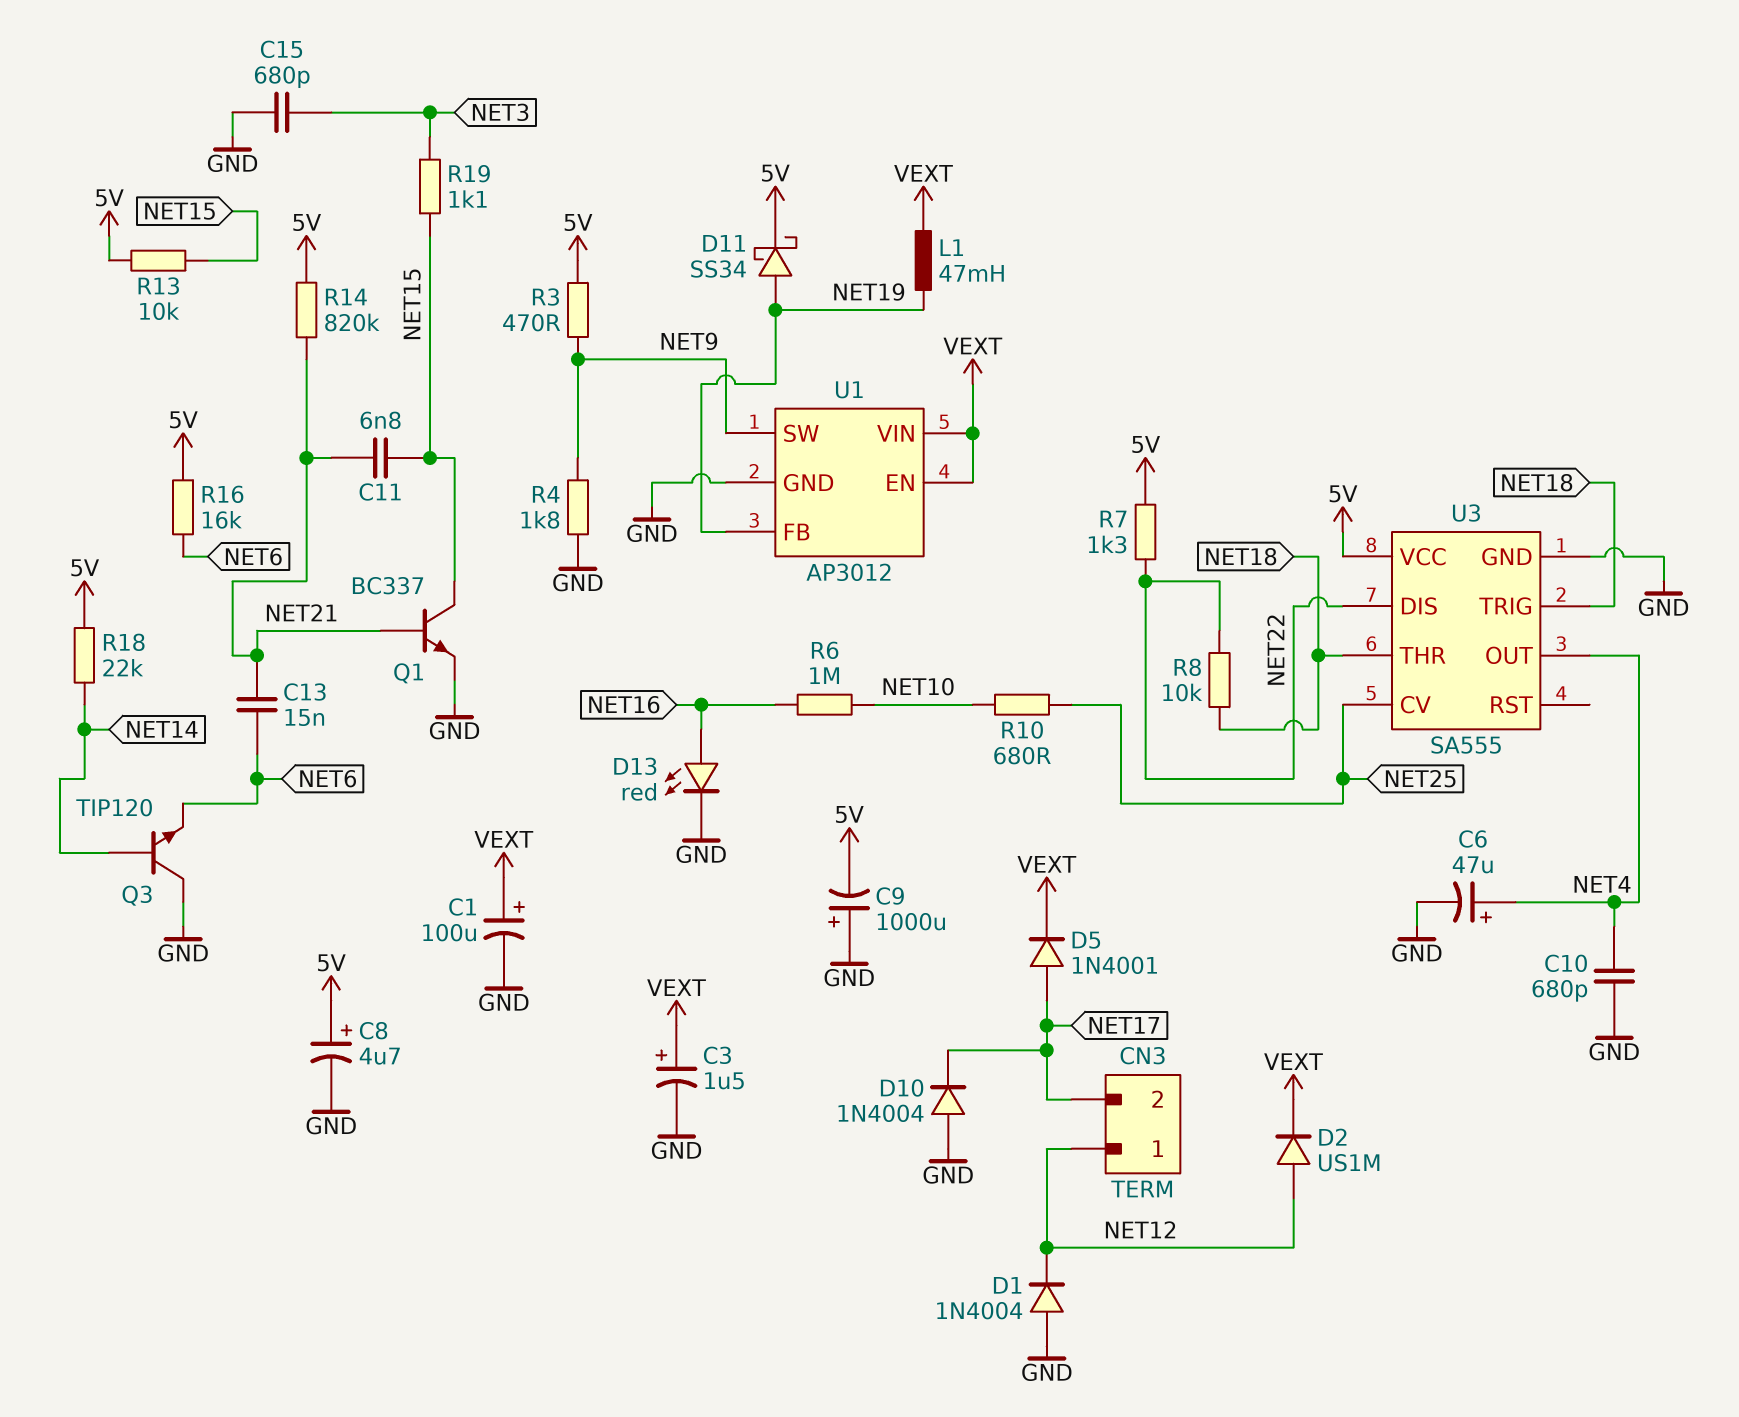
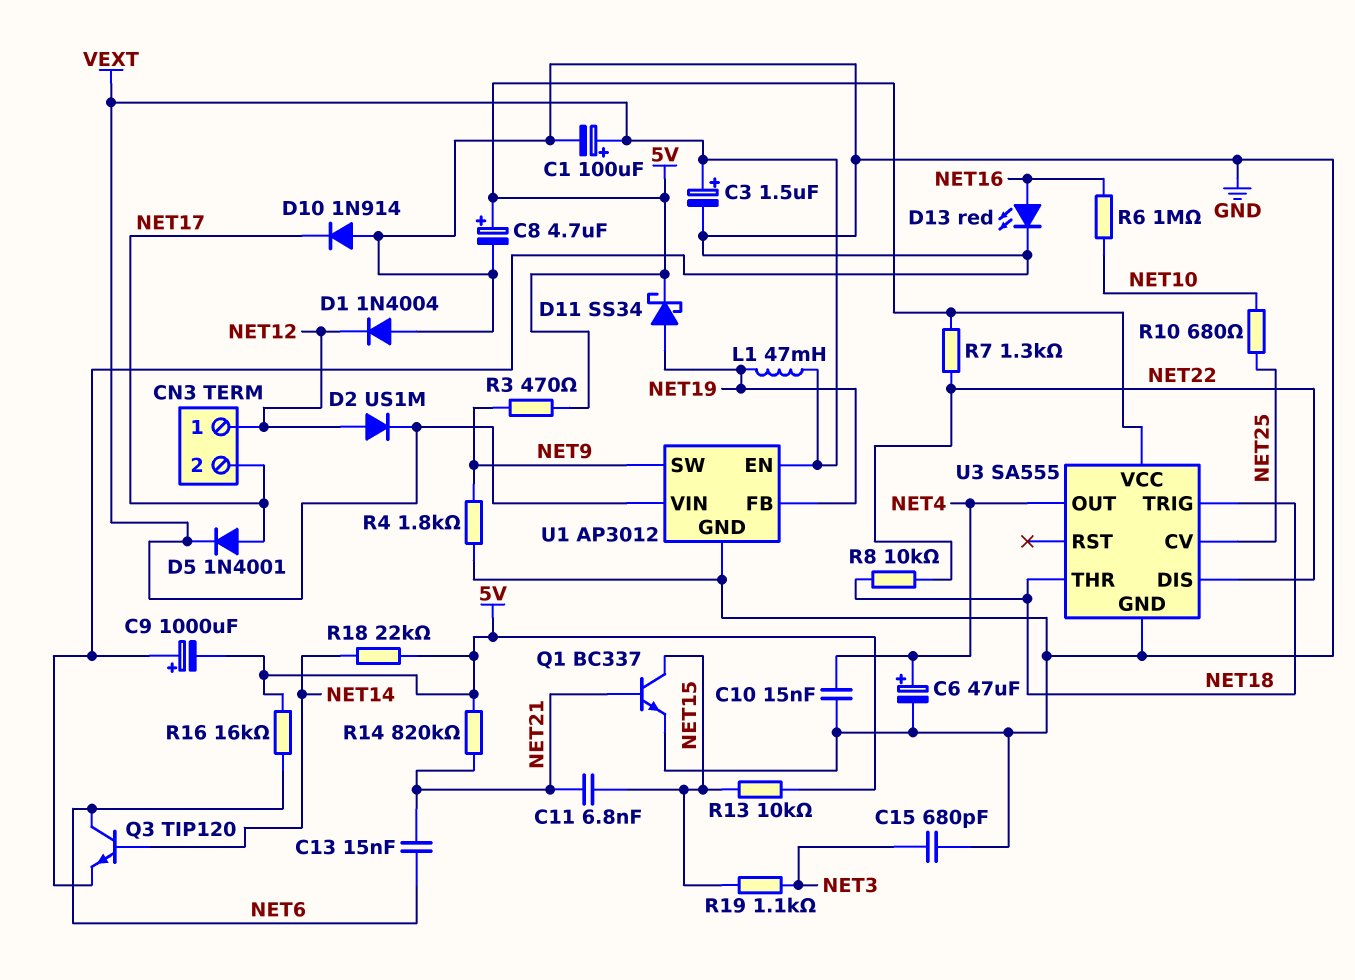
C10: 680pF (GND, NET4) -> 15nF (GND, NET4)
D10: diode 1N4004 (A GND, K NET17) -> diode 1N914 (A GND, K NET17)
Q3: NPN TIP120 (B NET14, C GND, E NET6) -> NPN TIP120 (B NET14, C NET6, E GND)

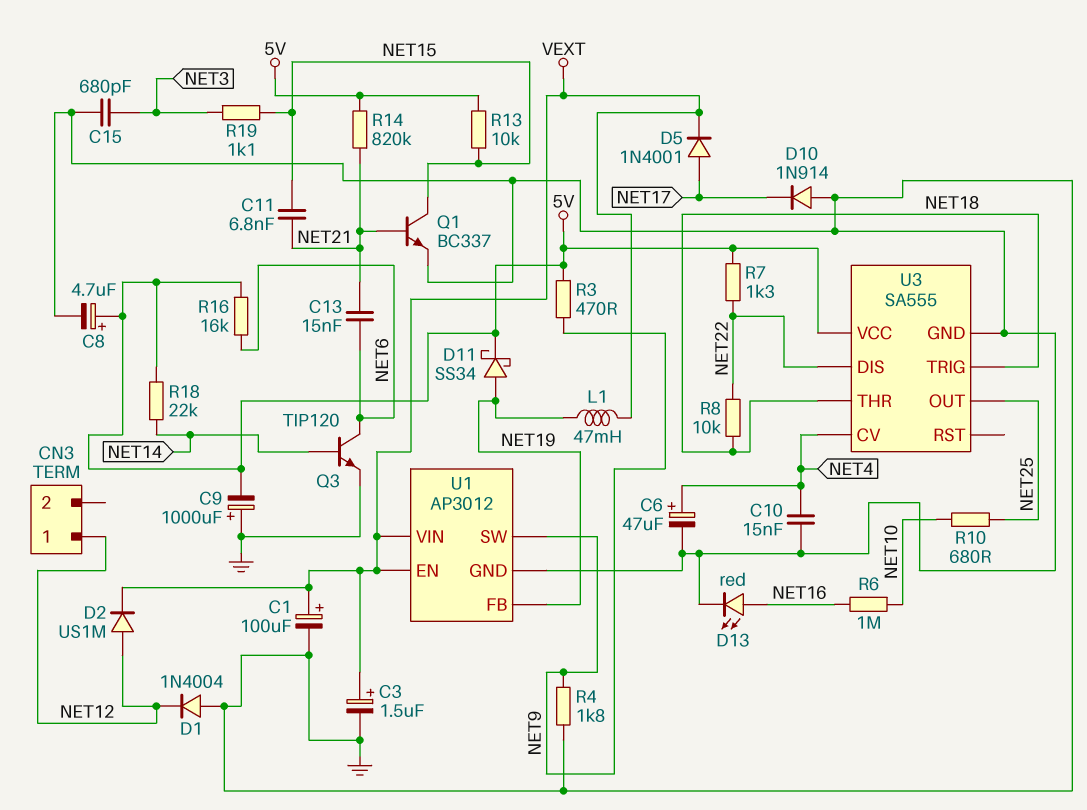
CN3 pin 2: NET17 -> none
U3 pin CV: NET25 -> NET4
U3 pin OUT: NET4 -> NET25

